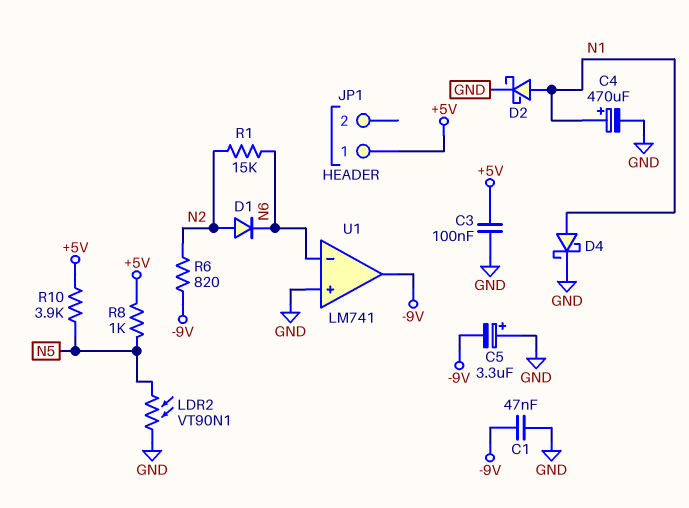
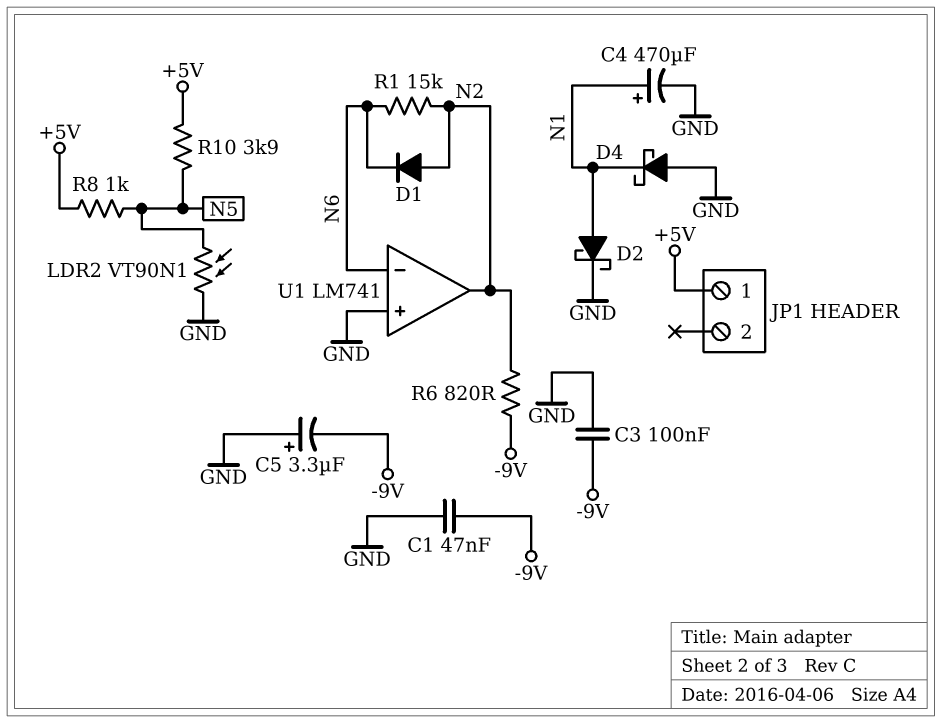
C3: 100nF (+5V, GND) -> 100nF (-9V, GND)
D4: schottky (A N1, K GND) -> schottky (A GND, K N1)
U1 pin out: -9V -> N2

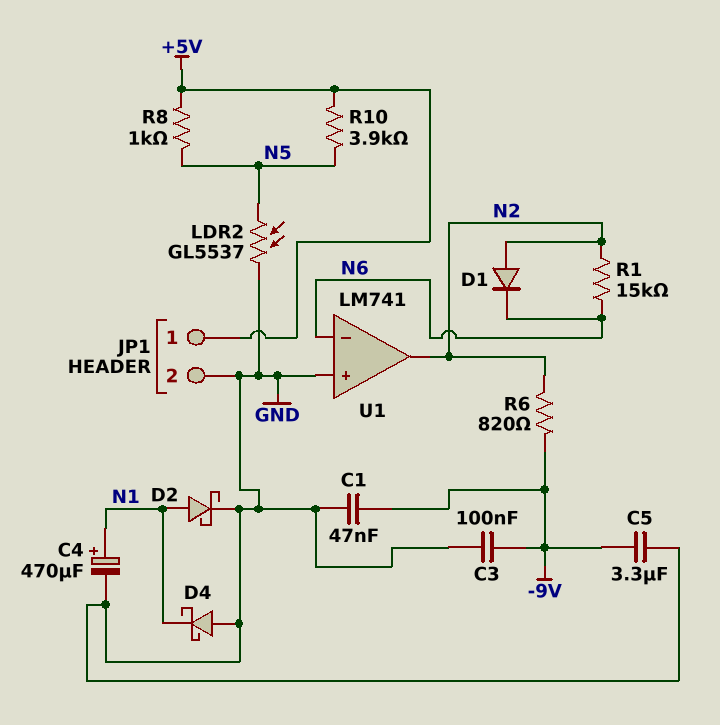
C5: 3.3uF (plus GND, minus -9V) -> 3.3uF (-9V, GND)
JP1 pin 2: none -> GND
LDR2: VT90N1 (GND, N5) -> GL5537 (GND, N5)

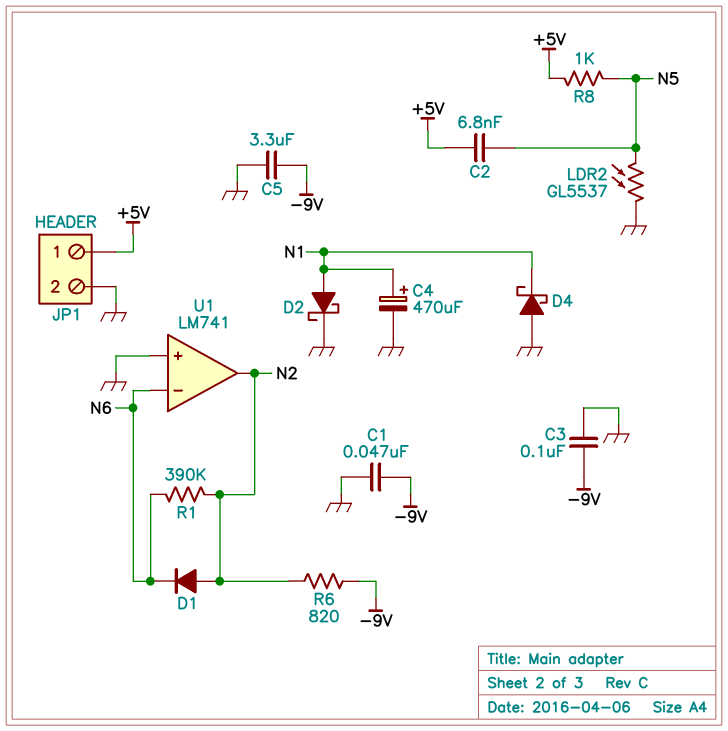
C2: none -> 6.8nF (+5V, N5)
R1: 15k (N2, N6) -> 390k (N2, N6)
R10: 3.9k (+5V, N5) -> none

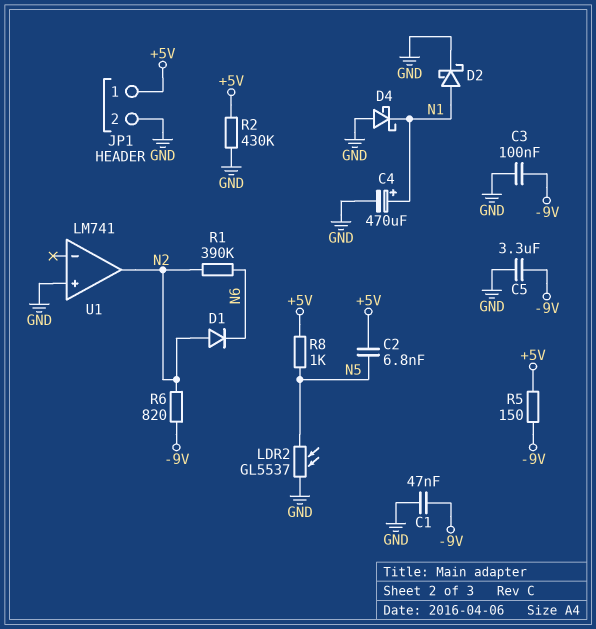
R2: none -> 430k (+5V, GND)
R5: none -> 150 (+5V, -9V)
U1 pin in-: N6 -> none

